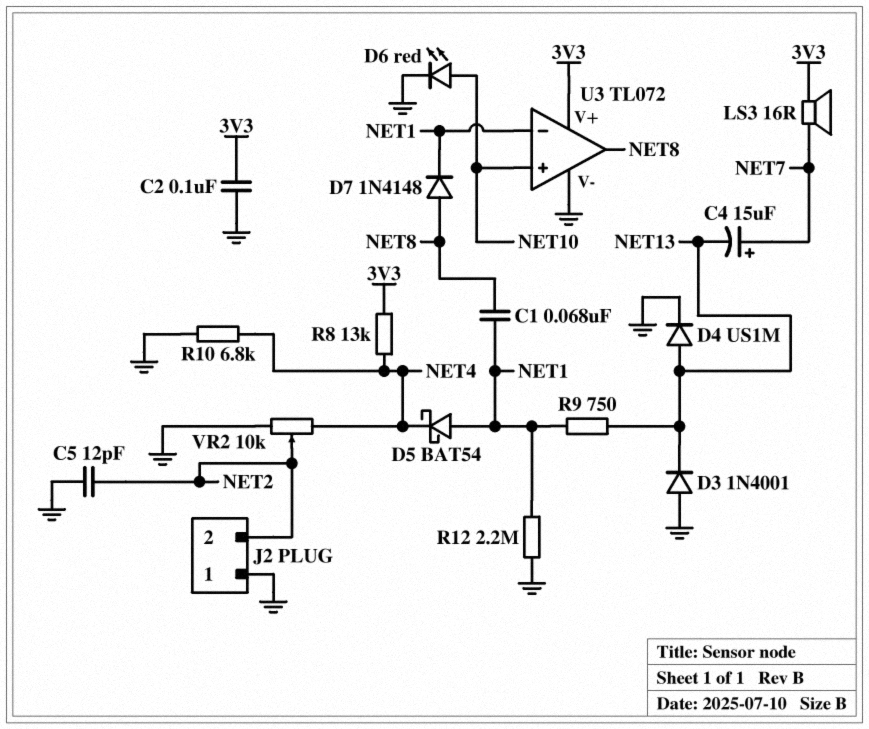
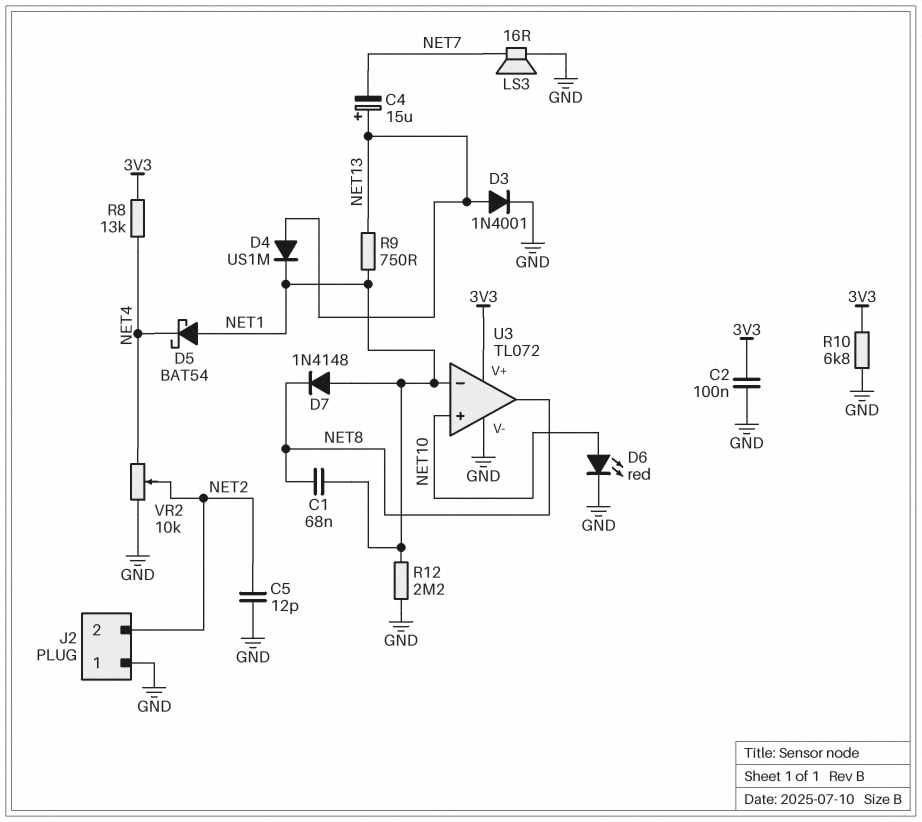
C4: 15uF (plus NET7, minus NET13) -> 15uF (plus NET13, minus NET7)
D3: diode 1N4001 (A GND, K NET13) -> diode 1N4001 (A NET13, K GND)
D4: diode US1M (A NET13, K GND) -> diode US1M (A NET13, K NET1)
D7: diode 1N4148 (A NET8, K NET1) -> diode 1N4148 (A NET1, K NET8)
LS3: speaker 16R (3V3, NET7) -> speaker 16R (GND, NET7)
R10: 6.8k (GND, NET4) -> 6.8k (3V3, GND)

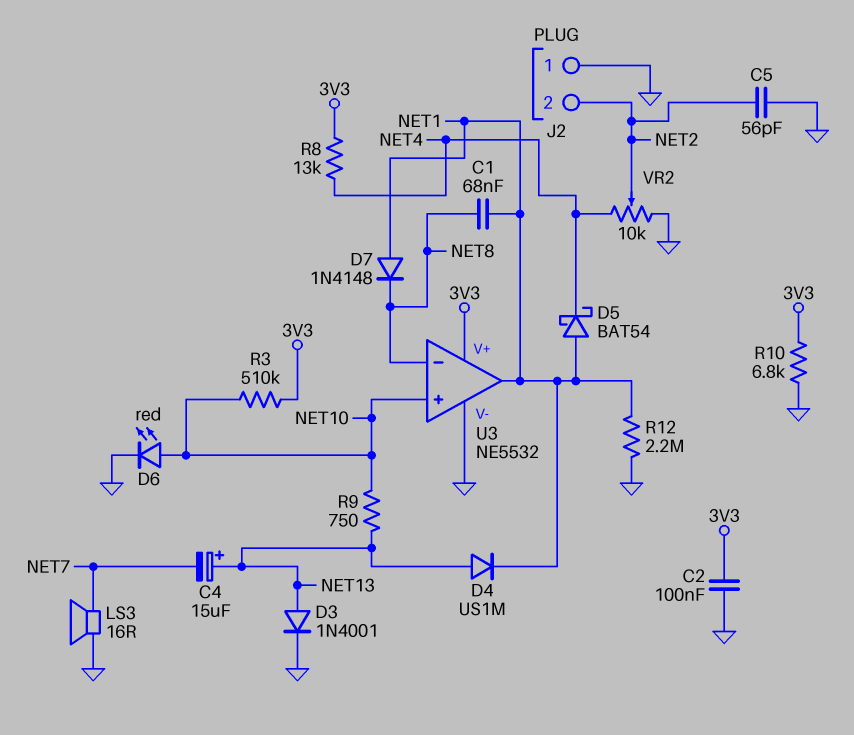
C5: 12pF (GND, NET2) -> 56pF (GND, NET2)
R3: none -> 510k (3V3, NET10)
R9: 750 (NET1, NET13) -> 750 (NET10, NET13)
U3: TL072 -> NE5532
U3 pin in-: NET1 -> NET8
U3 pin out: NET8 -> NET1

